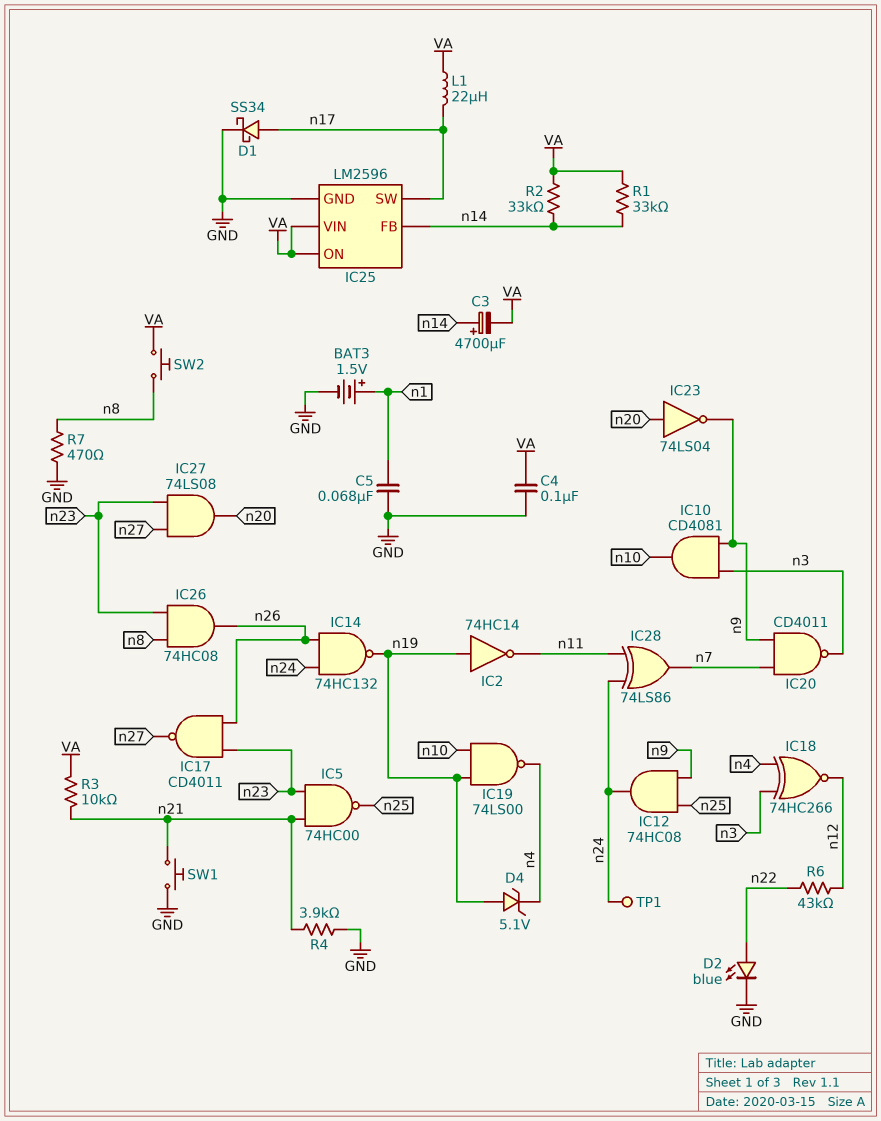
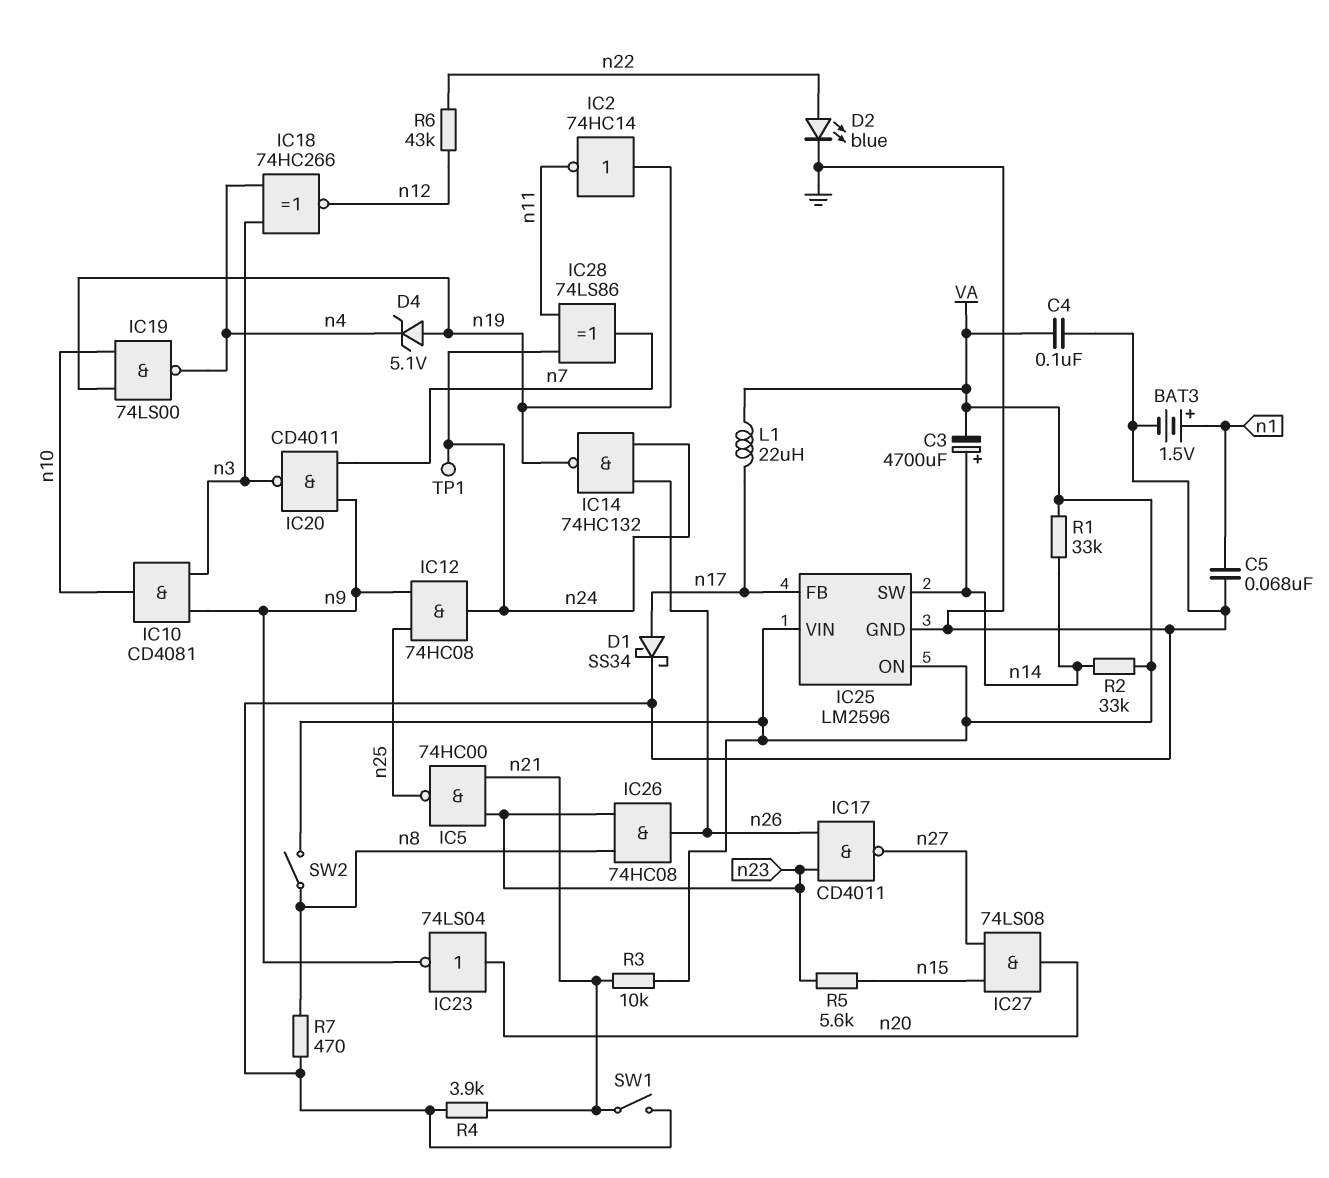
IC25 pin FB: n14 -> n17
IC25 pin SW: n17 -> n14
IC27: AND 74LS08 (in n23, in n27, out n20) -> AND 74LS08 (in n15, in n27, out n20)
R5: none -> 5.6k (n15, n23)
SW1: button (GND, n21) -> switch (GND, n21)
SW2: button (VA, n8) -> switch (VA, n8)

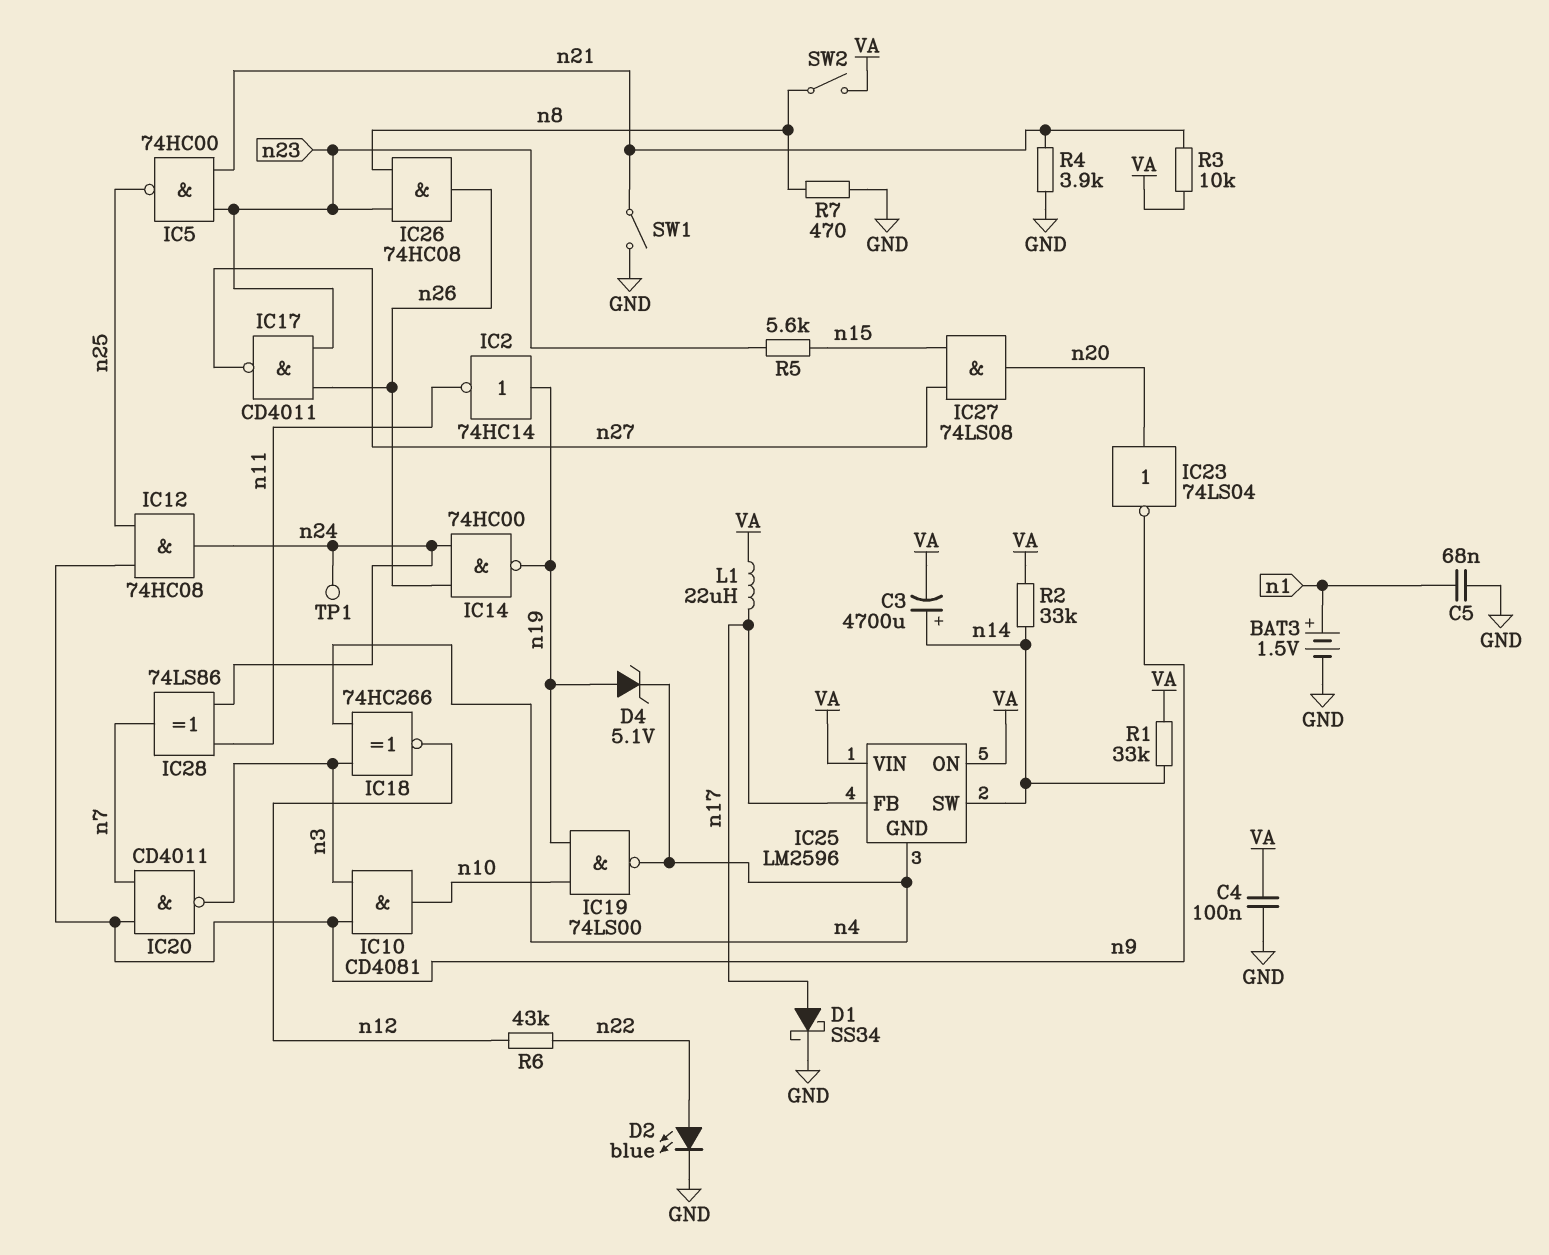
IC14: NAND 74HC132 (in n24, in n26, out n19) -> NAND 74HC00 (in n24, in n26, out n19)
IC25 pin GND: GND -> n4

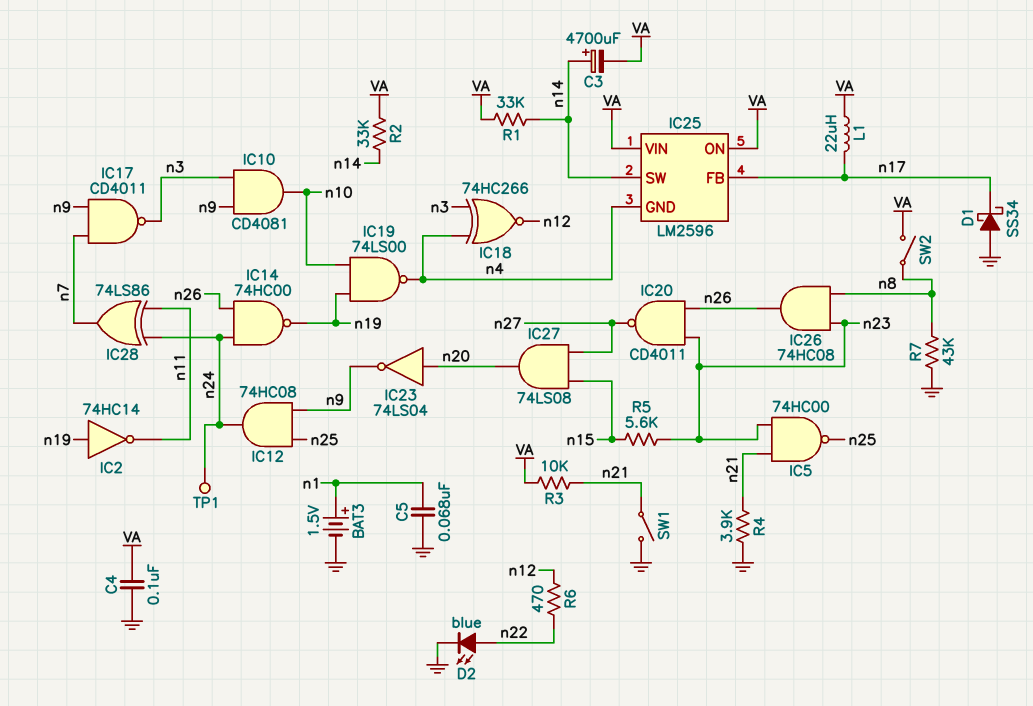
D1: schottky SS34 (A n17, K GND) -> schottky SS34 (A GND, K n17)
D4: zener 5.1V (A n19, K n4) -> none
IC17: NAND CD4011 (in n23, in n26, out n27) -> NAND CD4011 (in n7, in n9, out n3)
IC20: NAND CD4011 (in n7, in n9, out n3) -> NAND CD4011 (in n23, in n26, out n27)
R6: 43k (n12, n22) -> 470 (n12, n22)
R7: 470 (GND, n8) -> 43k (GND, n8)

